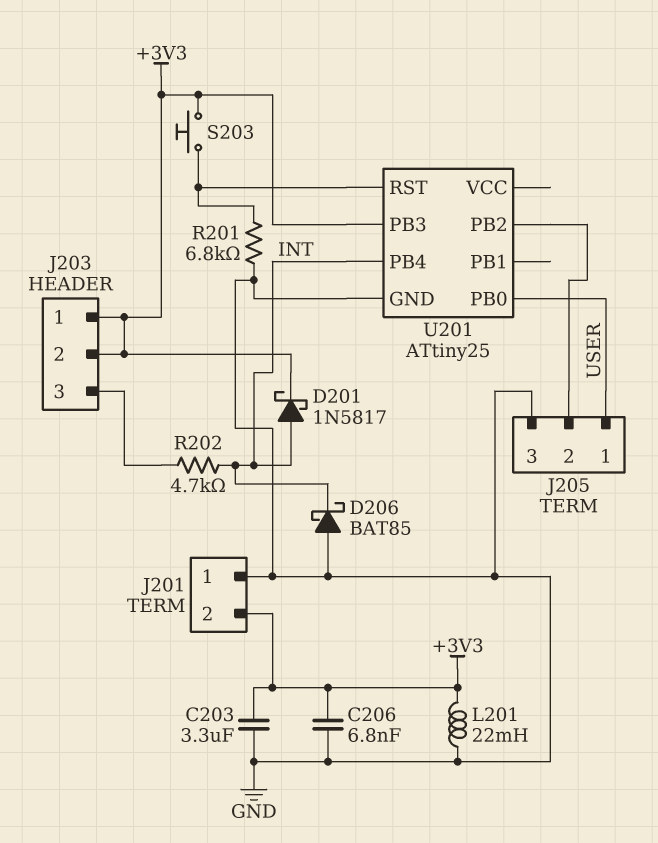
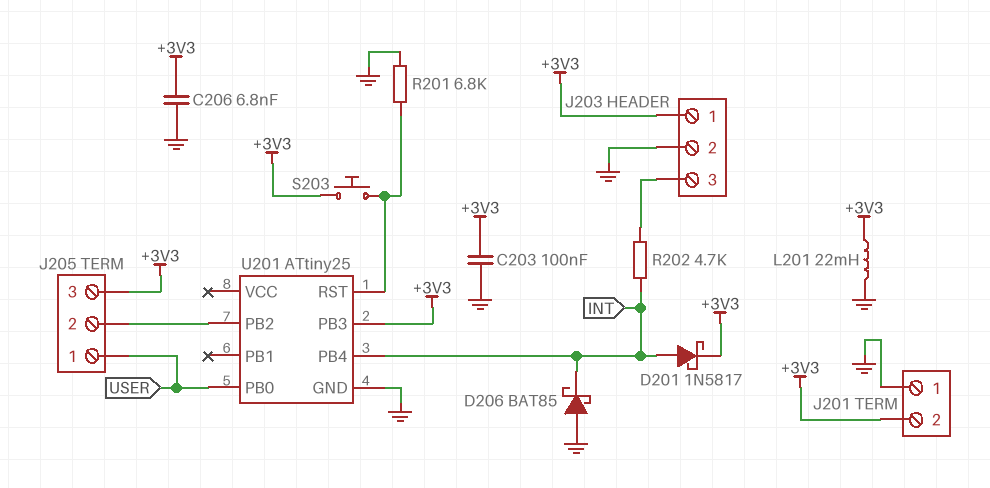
C203: 3.3uF (+3V3, GND) -> 100nF (+3V3, GND)
J203 pin 2: +3V3 -> GND
J205 pin 3: GND -> +3V3

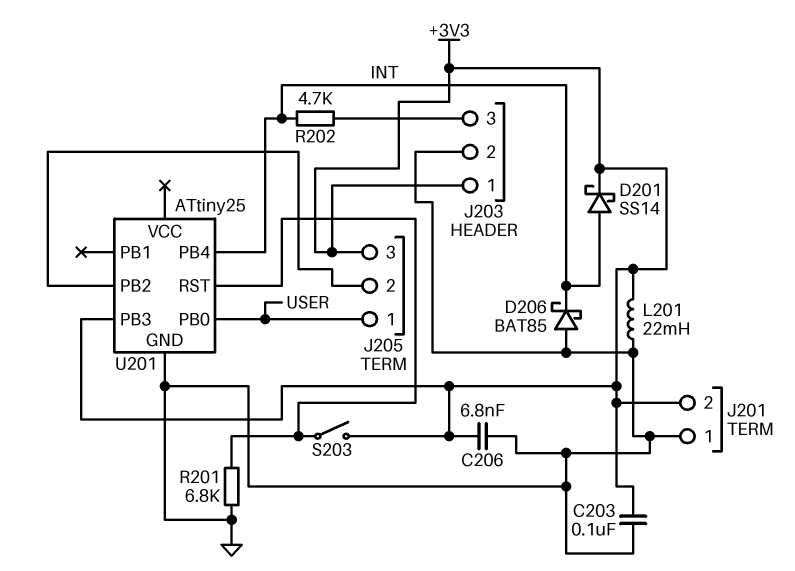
D201: schottky 1N5817 (A INT, K +3V3) -> schottky SS14 (A INT, K +3V3)
S203: button (+3V3, U201/RST) -> switch (+3V3, U201/RST)

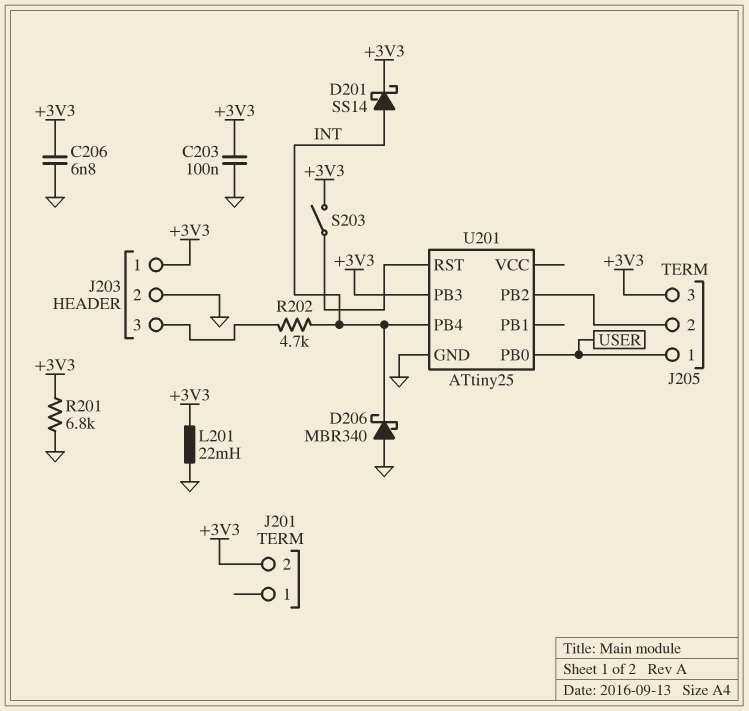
D206: schottky BAT85 (A GND, K INT) -> schottky MBR340 (A GND, K INT)
J201 pin 1: GND -> none
R201: 6.8k (GND, U201/RST) -> 6.8k (+3V3, GND)

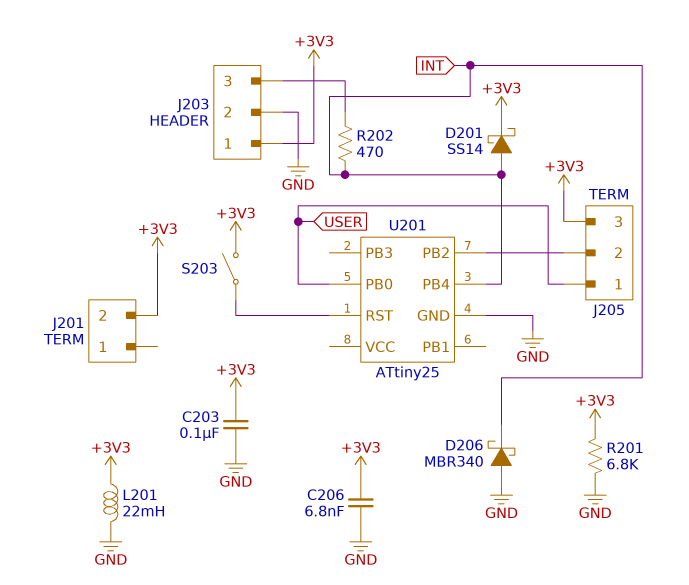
R202: 4.7k (INT, J203/3) -> 470 (INT, J203/3)
U201 pin PB3: +3V3 -> none

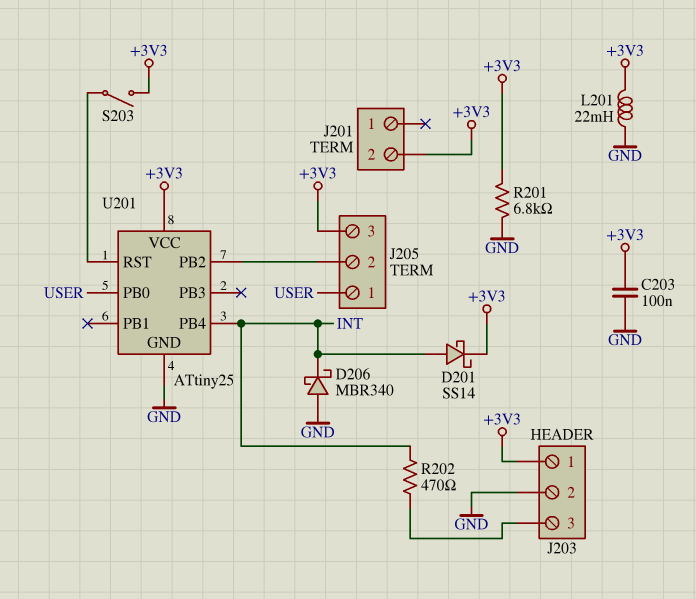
C206: 6.8nF (+3V3, GND) -> none
U201 pin VCC: none -> +3V3

